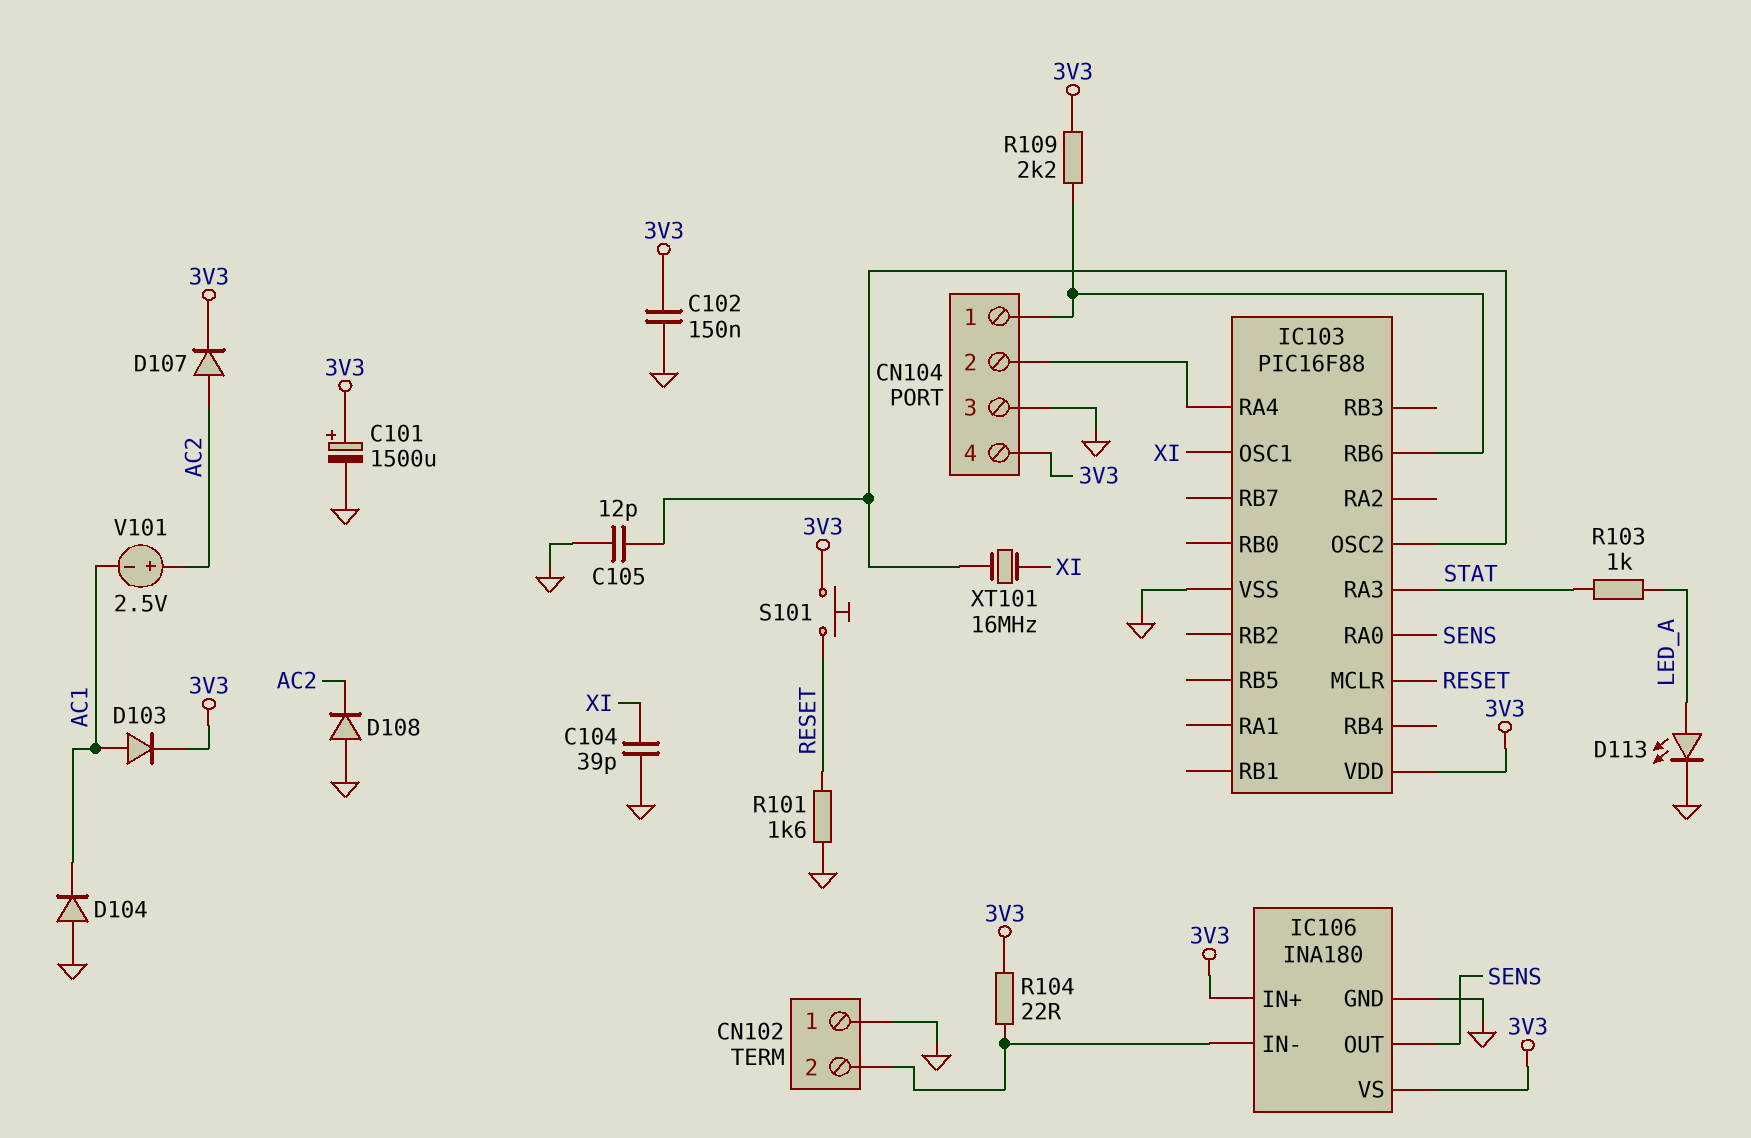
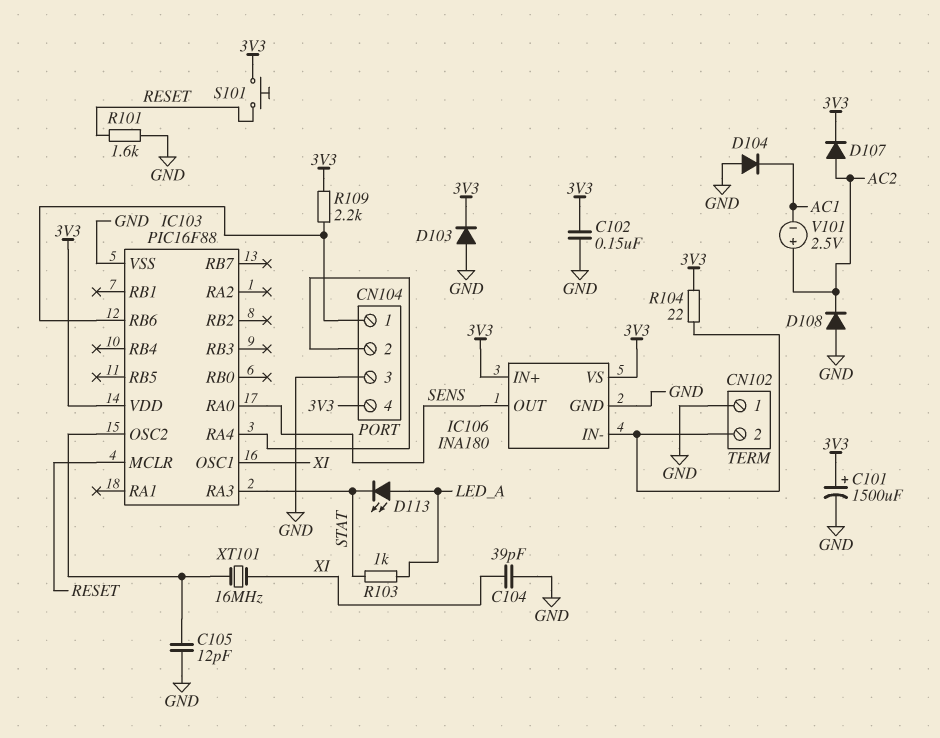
D103: diode (A AC1, K 3V3) -> diode (A GND, K 3V3)
D113: LED (A LED_A, K GND) -> LED (A LED_A, K STAT)

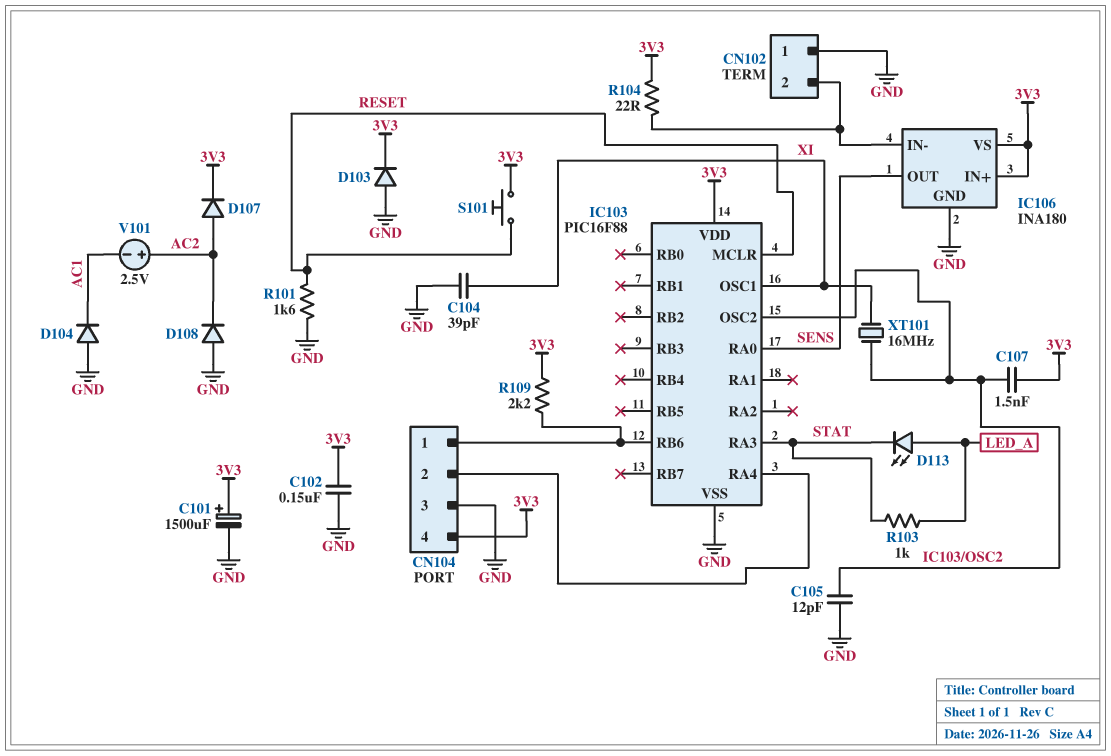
C107: none -> 1.5nF (3V3, IC103/OSC2)

